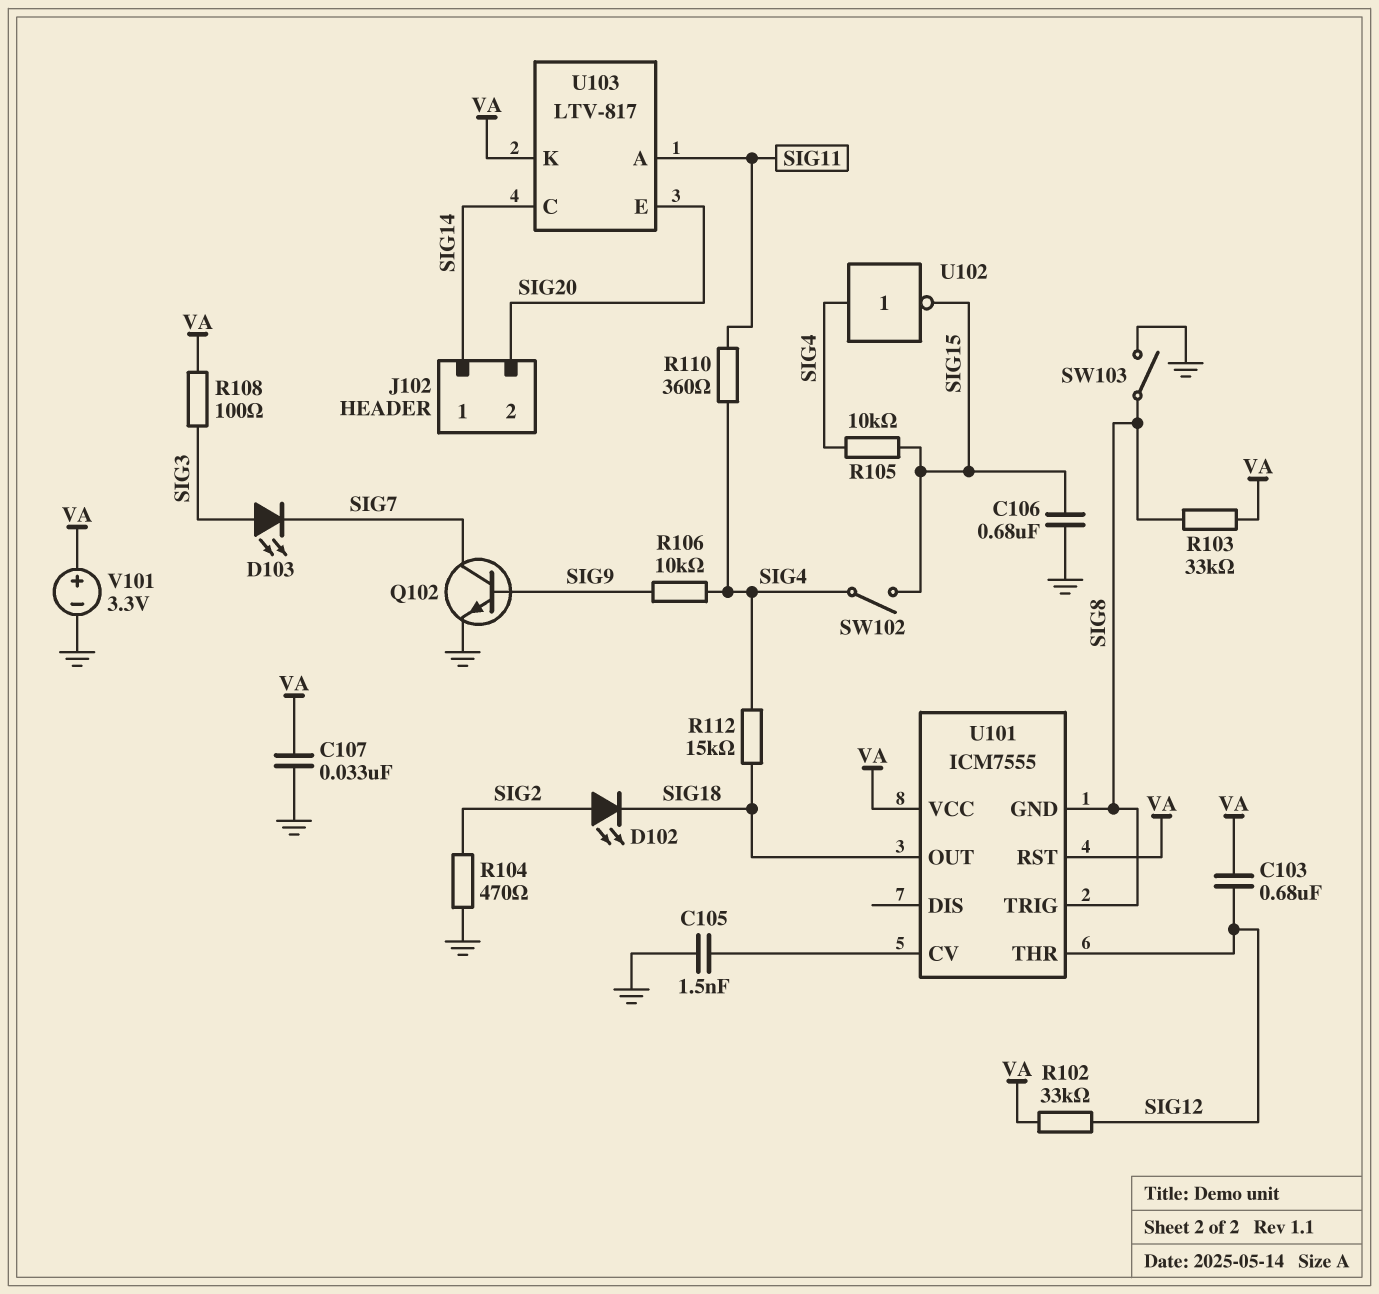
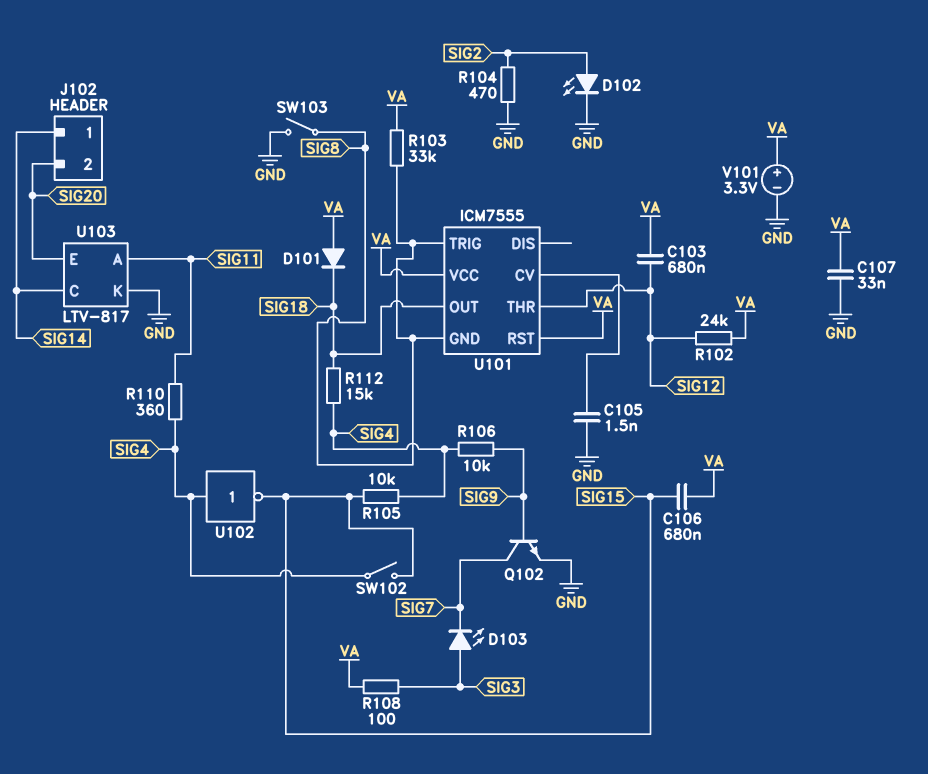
C106: 680nF (GND, SIG15) -> 680nF (SIG15, VA)
D101: none -> diode (A VA, K SIG18)
D102: LED (A SIG2, K SIG18) -> LED (A SIG2, K GND)
R102: 33k (SIG12, VA) -> 24k (SIG12, VA)
U103 pin K: VA -> GND

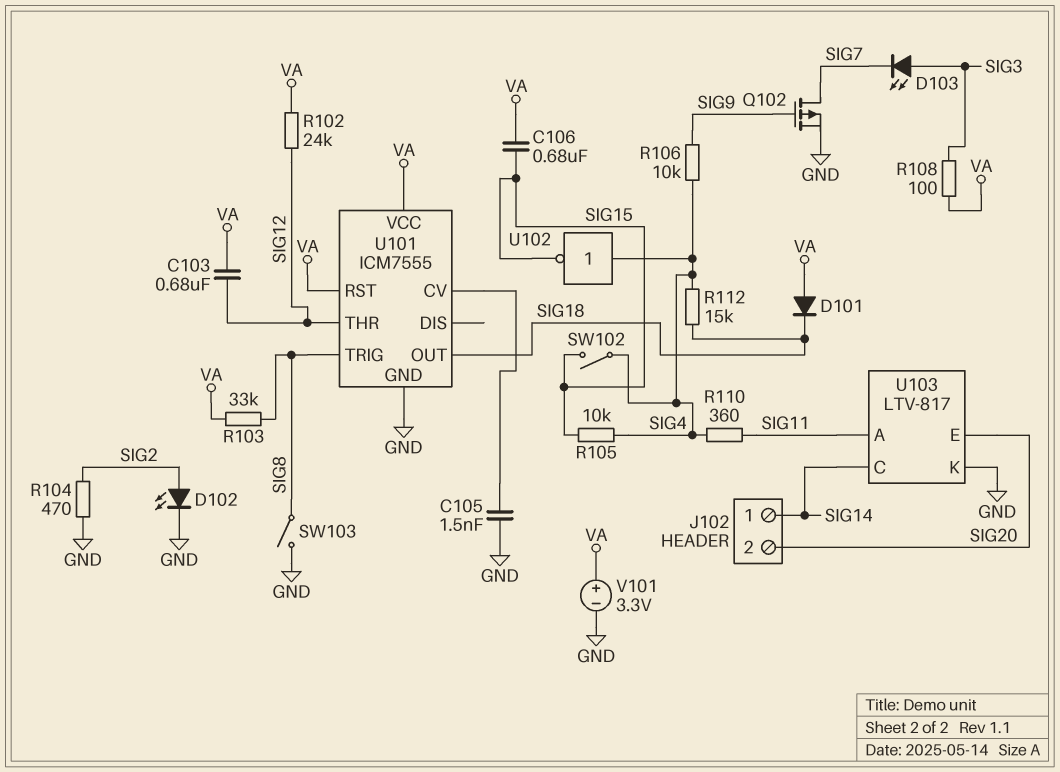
C107: 33nF (GND, VA) -> none
Q102: NPN (B SIG9, C SIG7, E GND) -> PMOS (G SIG9, D SIG7, S GND)
U101 pin GND: SIG8 -> GND

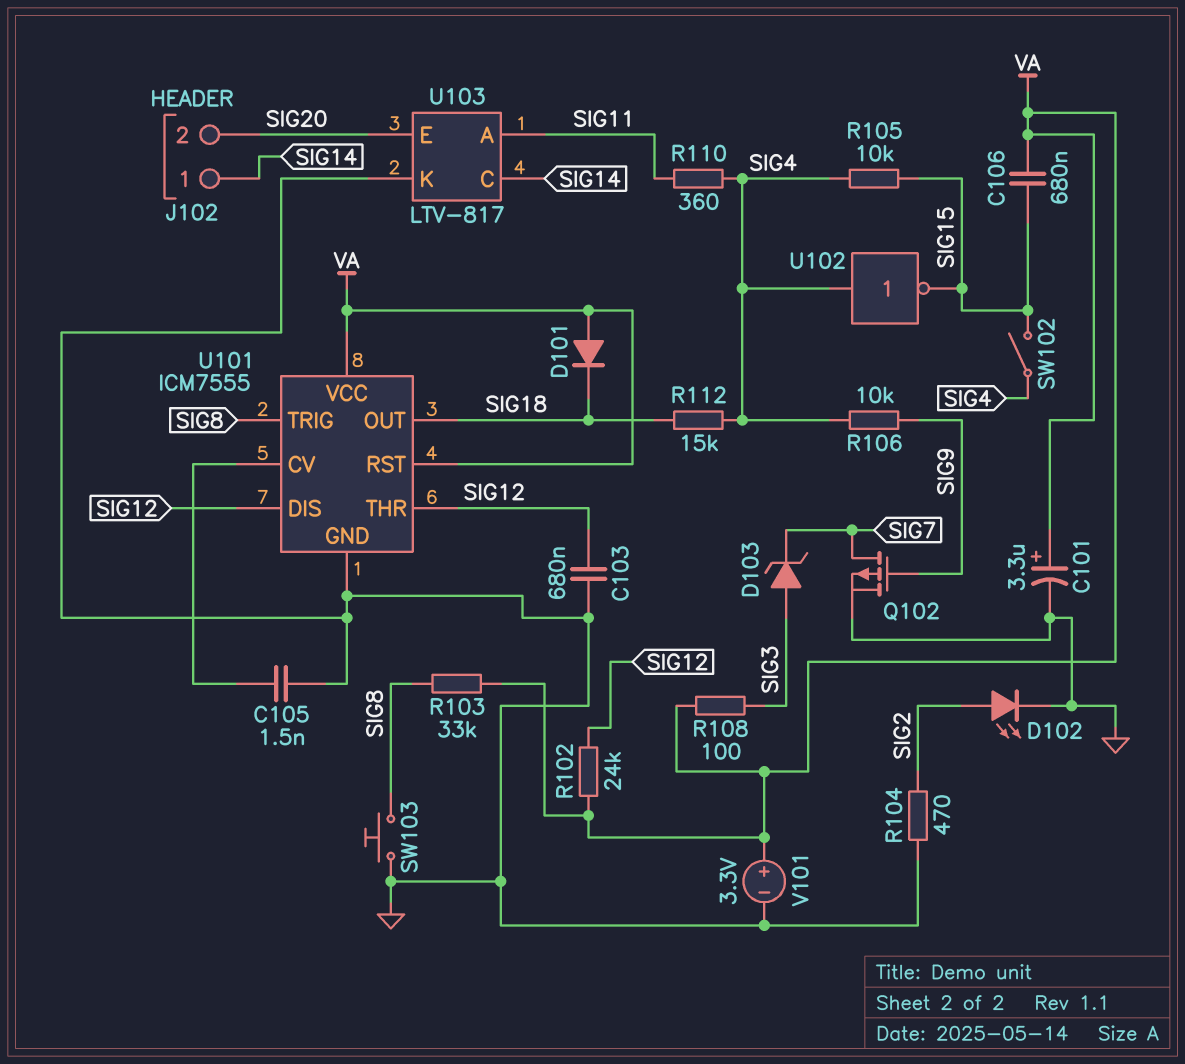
C101: none -> 3.3uF (plus VA, minus GND)
C103: 680nF (SIG12, VA) -> 680nF (GND, SIG12)
D103: LED (A SIG3, K SIG7) -> zener (A SIG3, K SIG7)
SW103: switch (GND, SIG8) -> button (GND, SIG8)
U101 pin DIS: none -> SIG12

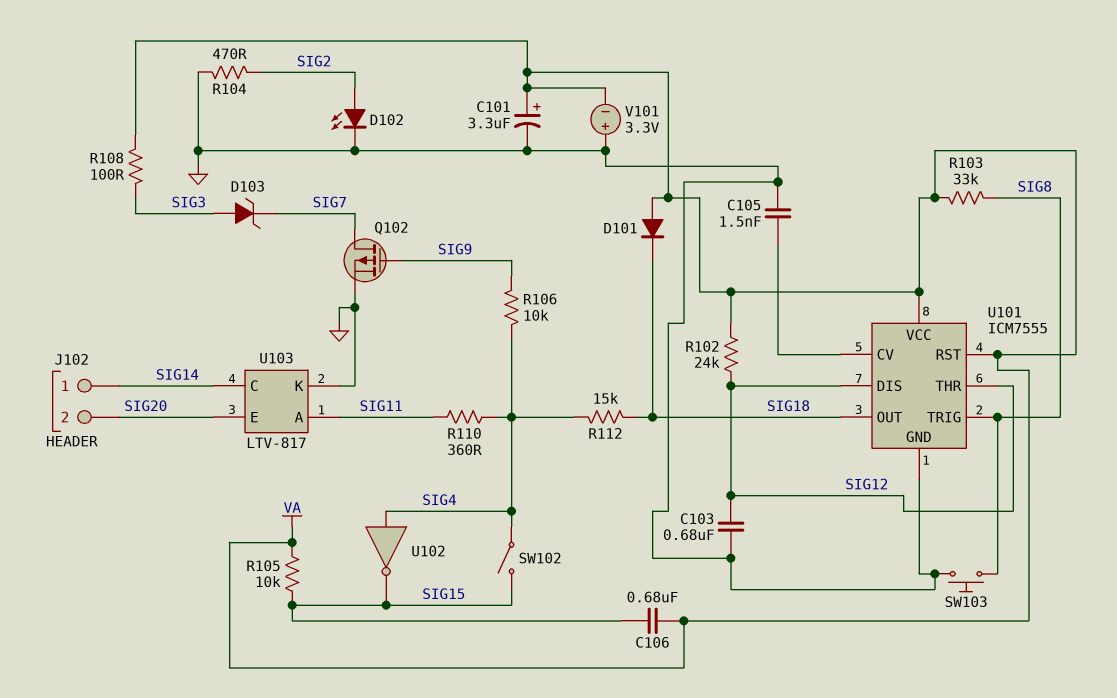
R105: 10k (SIG4, SIG15) -> 10k (SIG15, VA)
V101: 3.3V (plus VA, minus GND) -> 3.3V (plus GND, minus VA)

